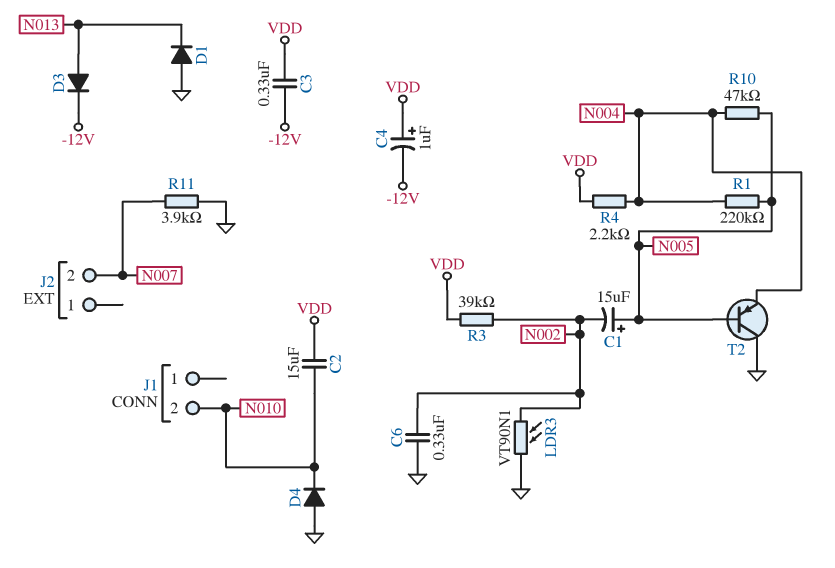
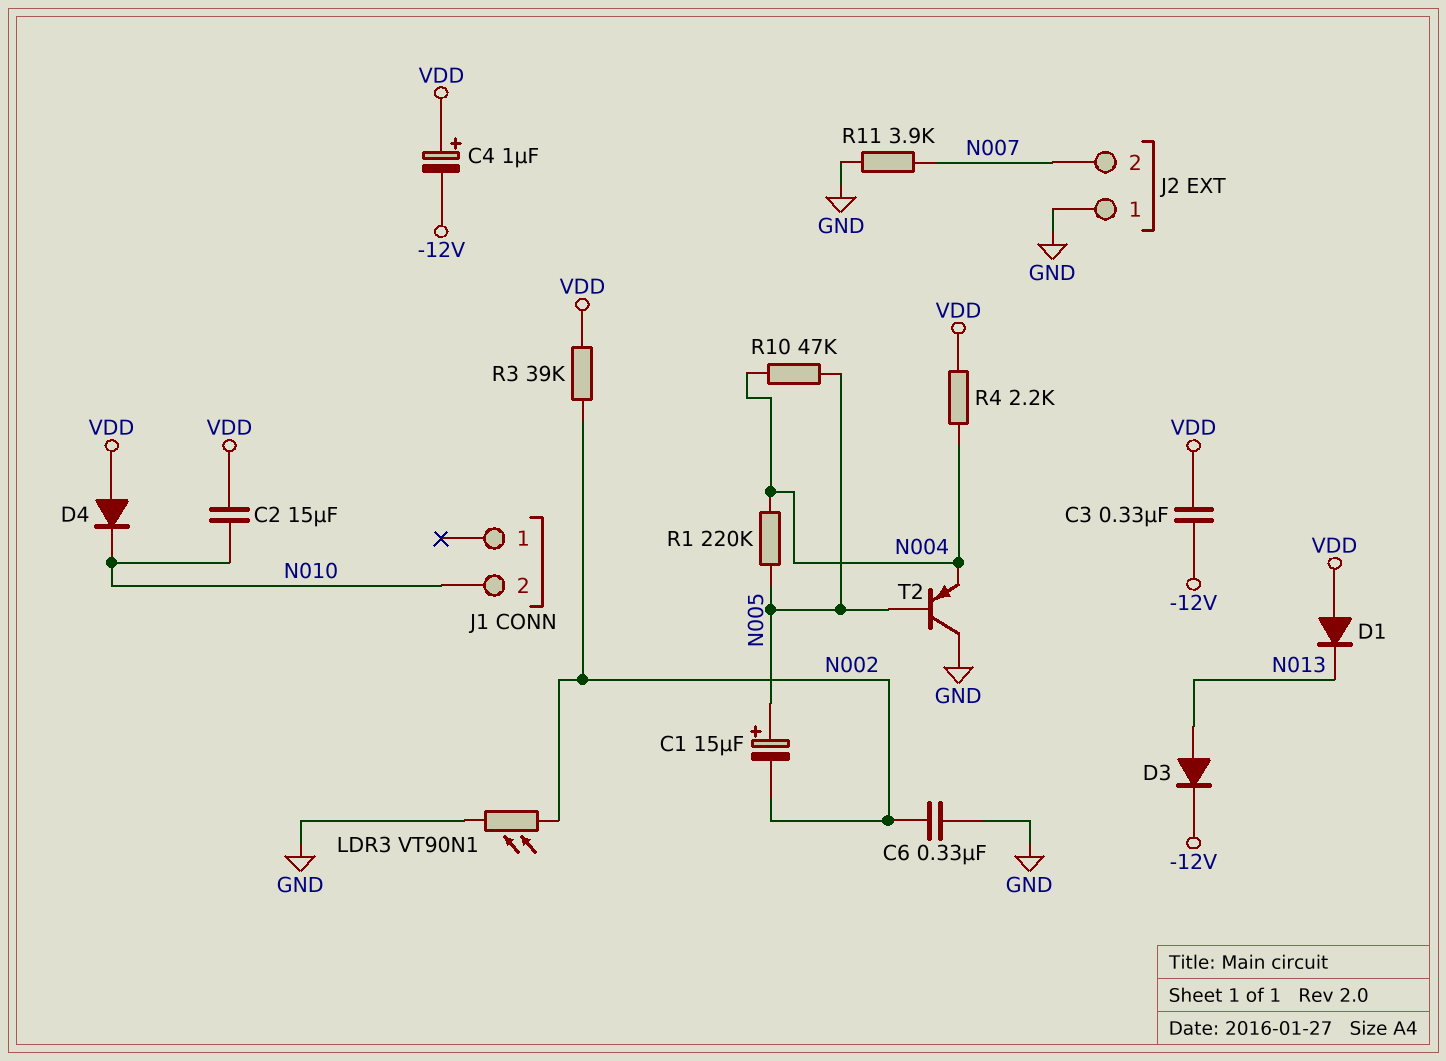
D1: diode (A GND, K N013) -> diode (A VDD, K N013)
D4: diode (A GND, K N010) -> diode (A VDD, K N010)
J2 pin 1: none -> GND

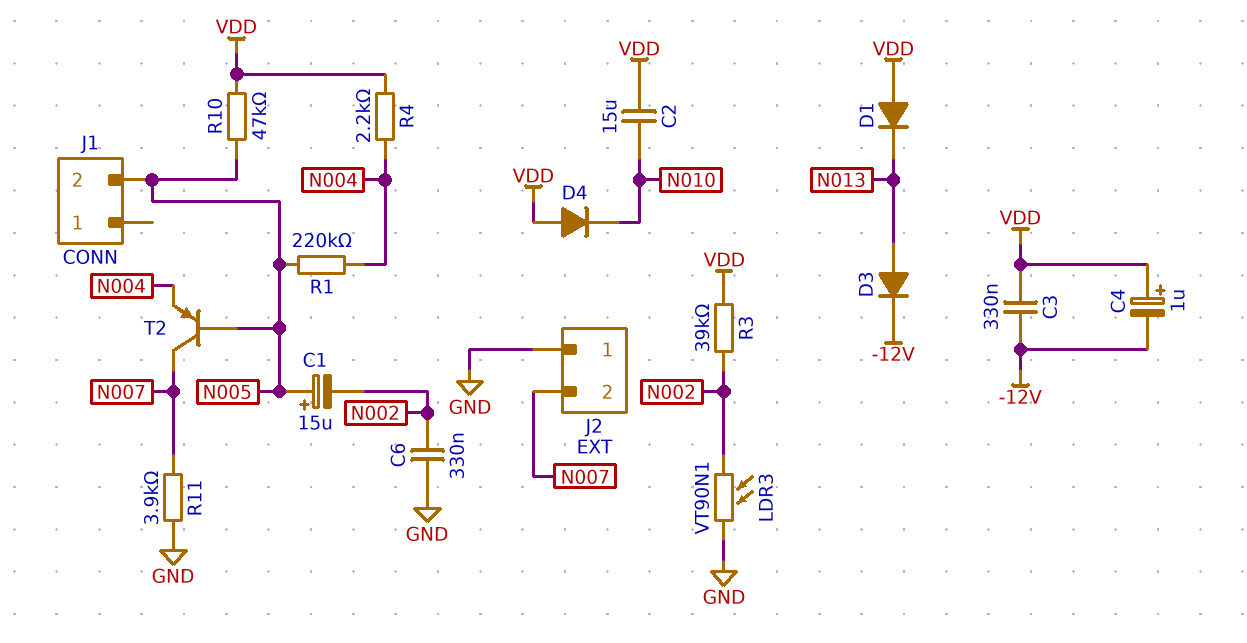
J1 pin 2: N010 -> N005
R10: 47k (N004, N005) -> 47k (N005, VDD)
T2: PNP (B N005, C GND, E N004) -> PNP (B N005, C N007, E N004)

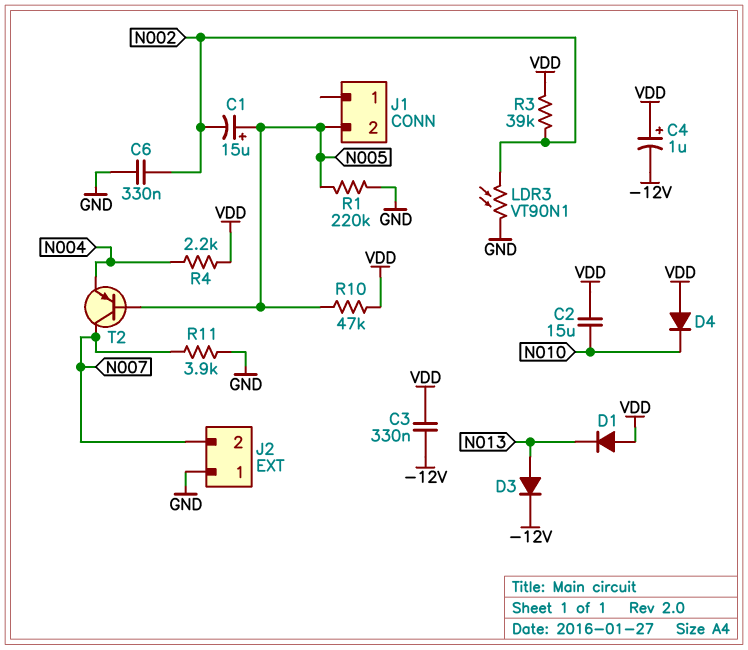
R1: 220k (N004, N005) -> 220k (GND, N005)

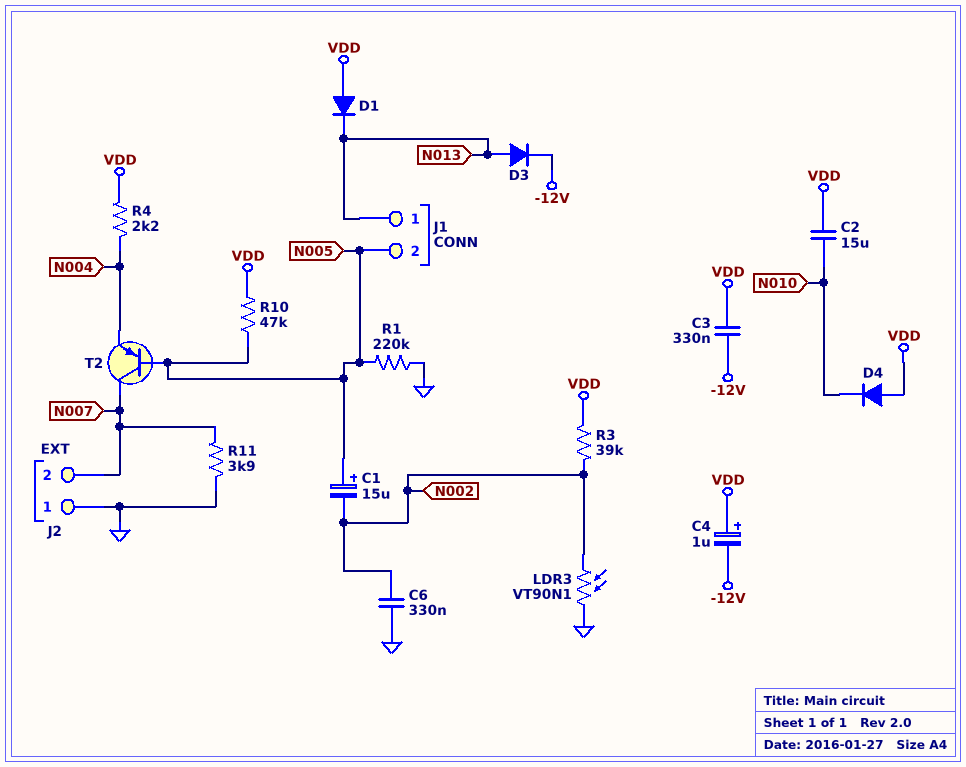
J1 pin 1: none -> N013

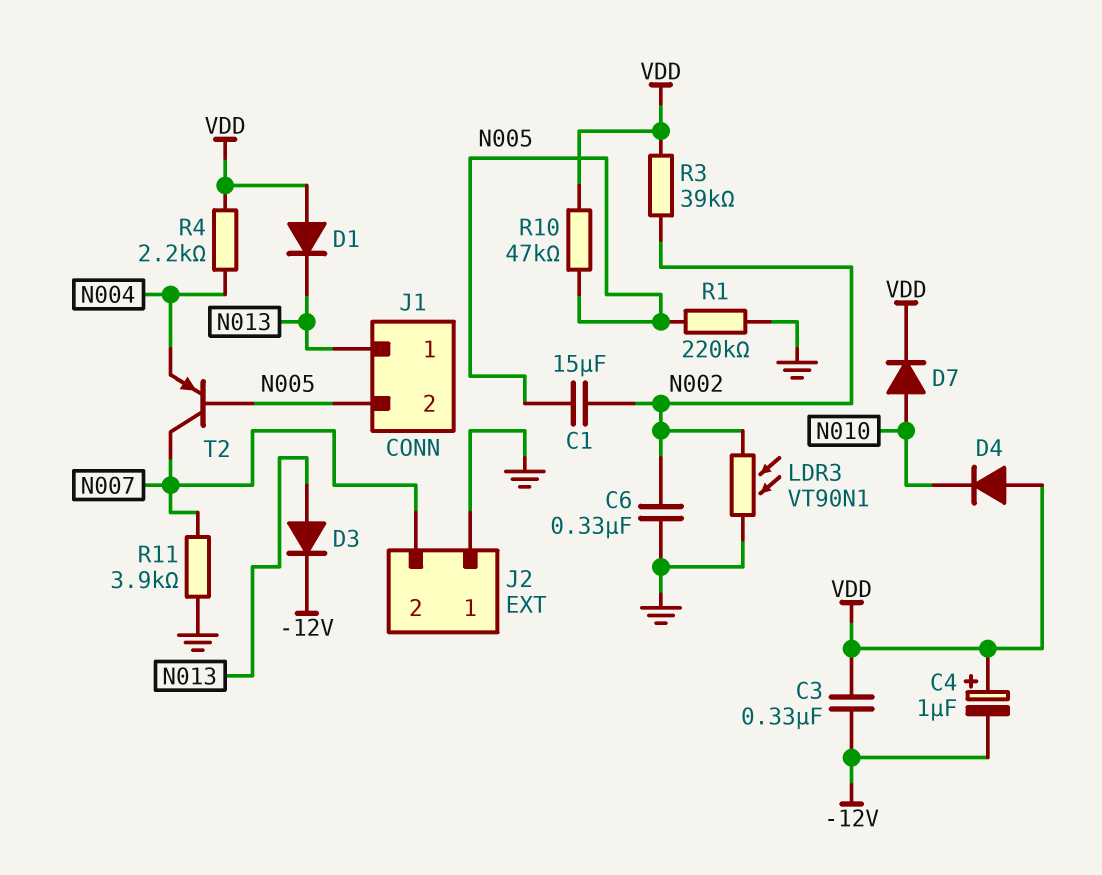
C1: 15uF (plus N005, minus N002) -> 15uF (N002, N005)
C2: 15uF (N010, VDD) -> none
D7: none -> diode (A N010, K VDD)

